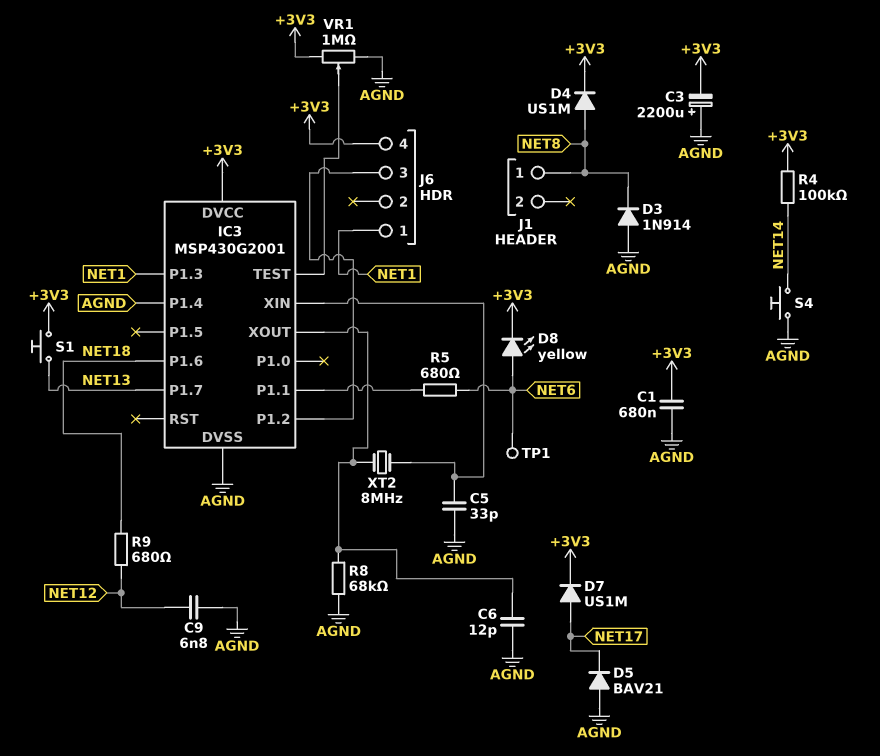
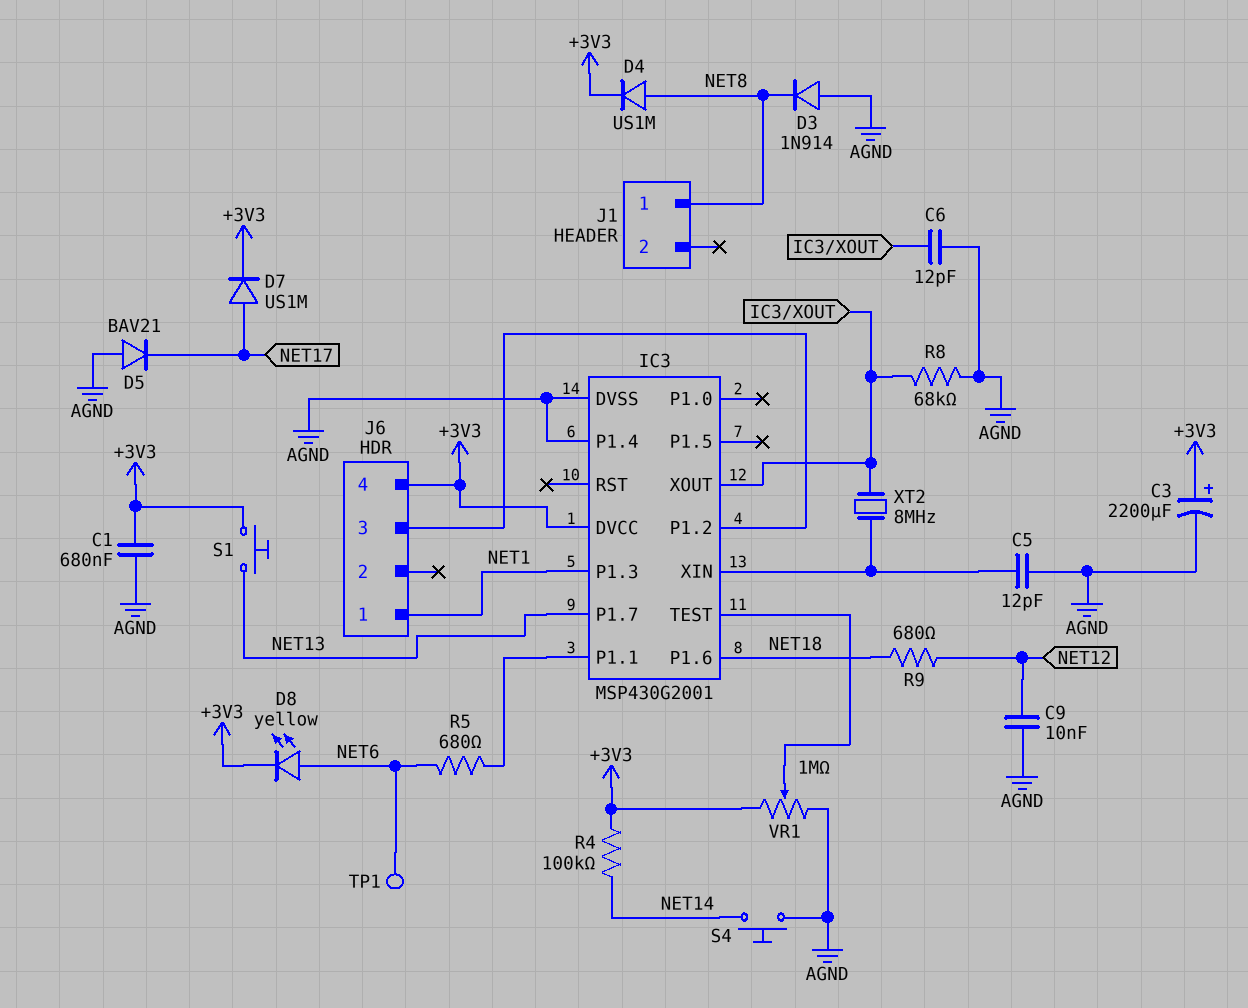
C3: 2200uF (plus AGND, minus +3V3) -> 2200uF (plus +3V3, minus AGND)
C5: 33pF (AGND, IC3/XIN) -> 12pF (AGND, IC3/XIN)
C9: 6.8nF (AGND, NET12) -> 10nF (AGND, NET12)

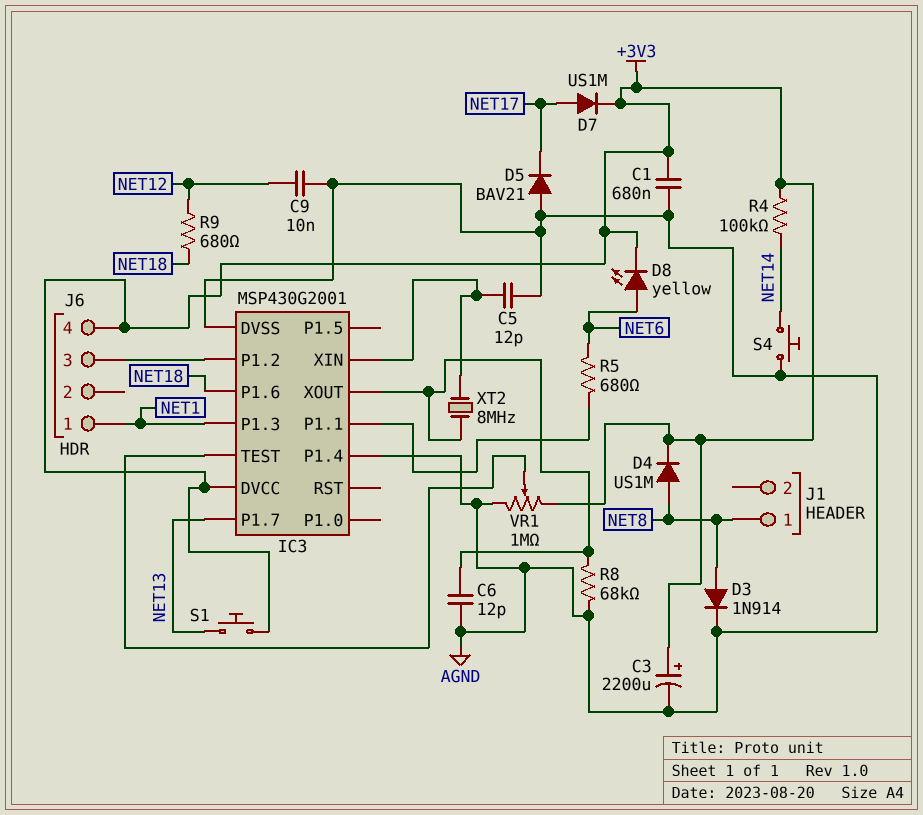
D3: diode 1N914 (A AGND, K NET8) -> diode 1N914 (A NET8, K AGND)
TP1: test point (NET6) -> none

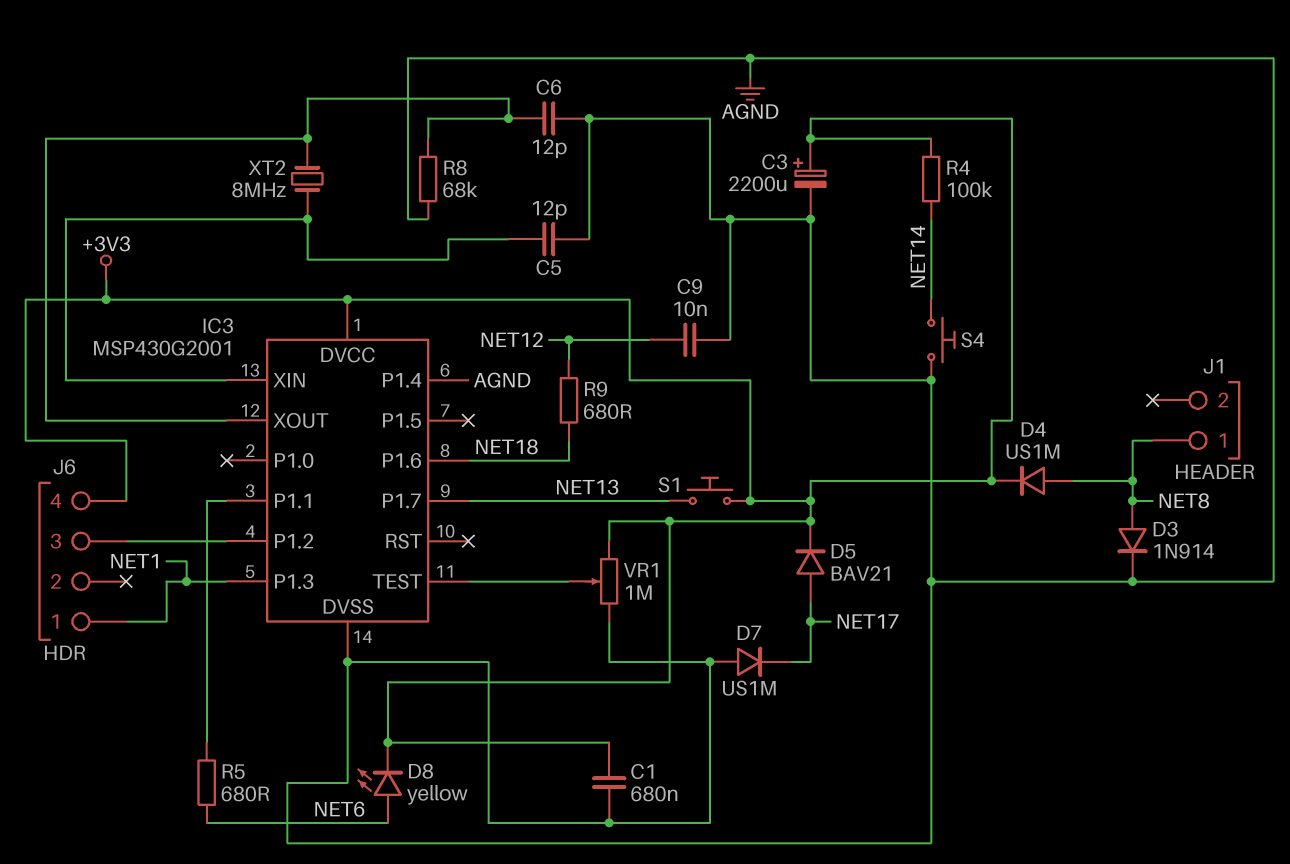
D5: diode BAV21 (A AGND, K NET17) -> diode BAV21 (A NET17, K +3V3)
D7: diode US1M (A NET17, K +3V3) -> diode US1M (A AGND, K NET17)

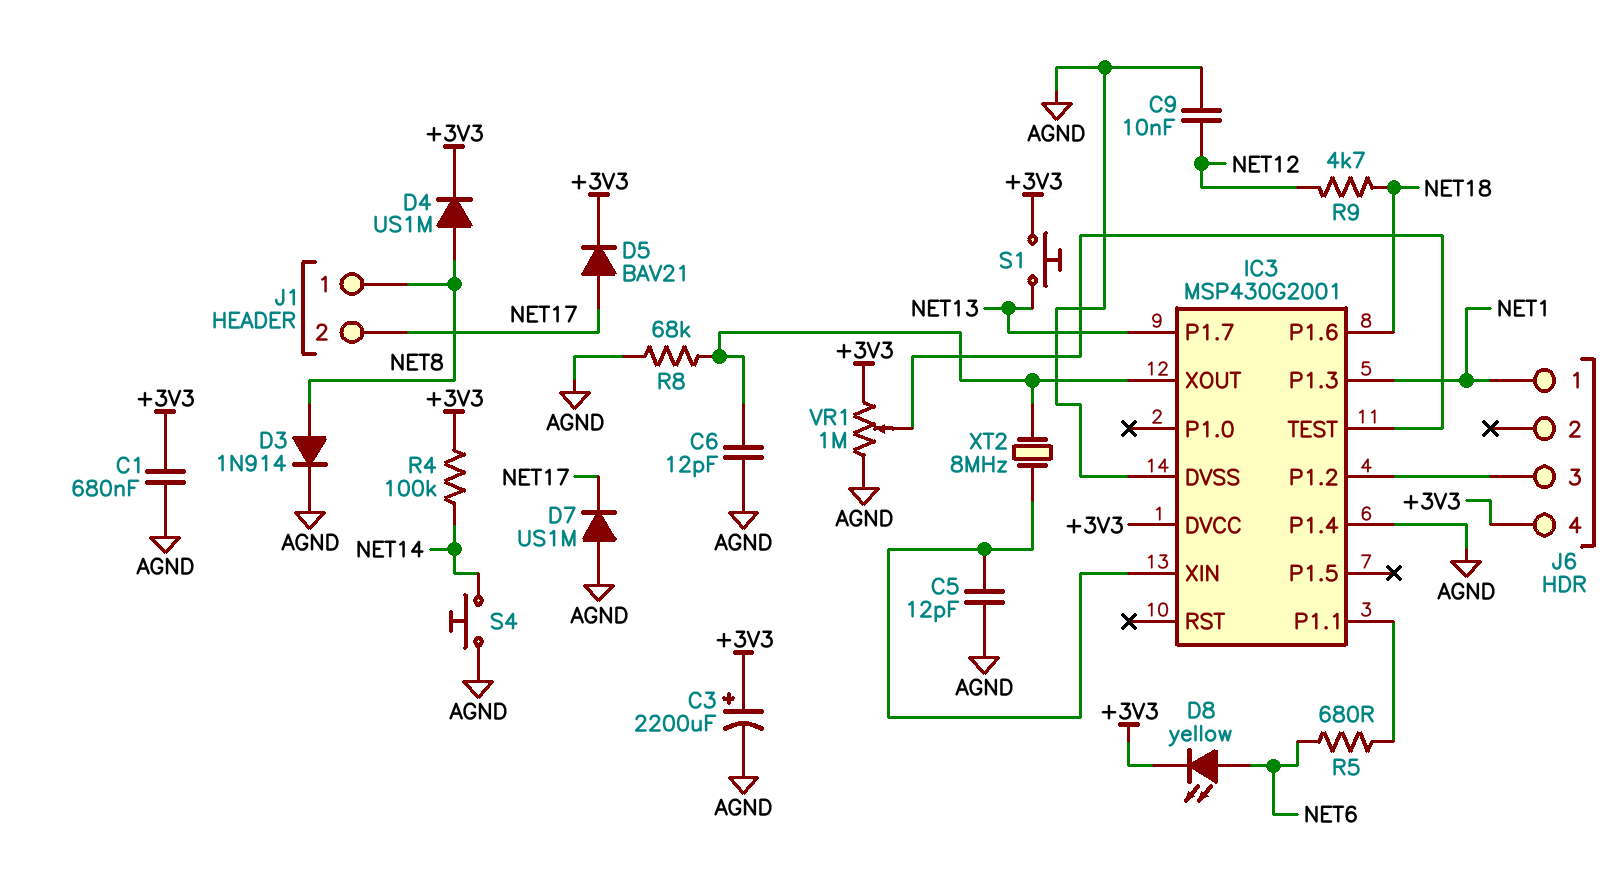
J1 pin 2: none -> NET17
R9: 680 (NET12, NET18) -> 4.7k (NET12, NET18)

